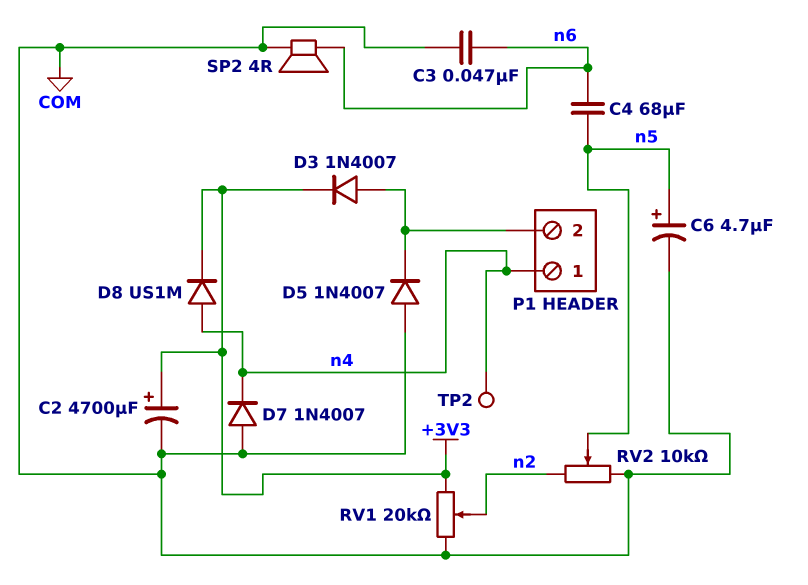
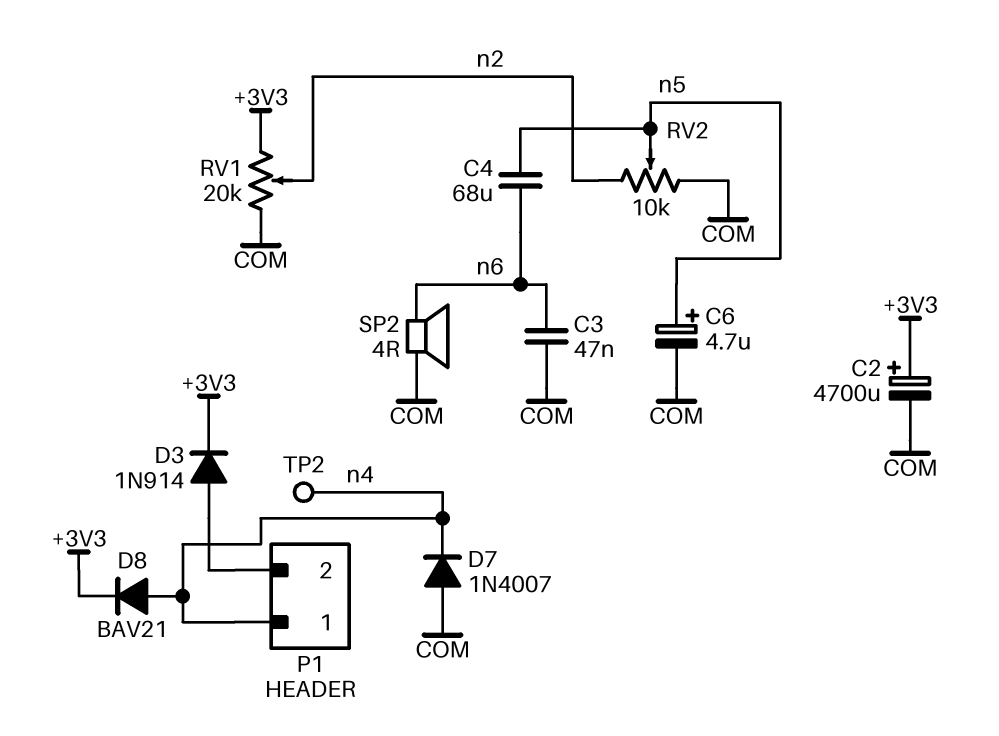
D3: diode 1N4007 (A P1/2, K +3V3) -> diode 1N914 (A P1/2, K +3V3)
D5: diode 1N4007 (A COM, K P1/2) -> none
D8: diode US1M (A n4, K +3V3) -> diode BAV21 (A n4, K +3V3)

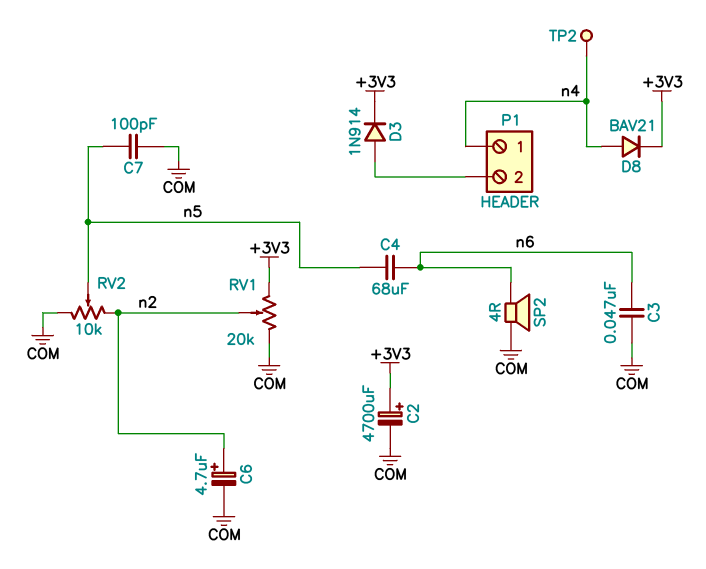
C6: 4.7uF (plus n5, minus COM) -> 4.7uF (plus n2, minus COM)
C7: none -> 100pF (COM, n5)
D7: diode 1N4007 (A COM, K n4) -> none

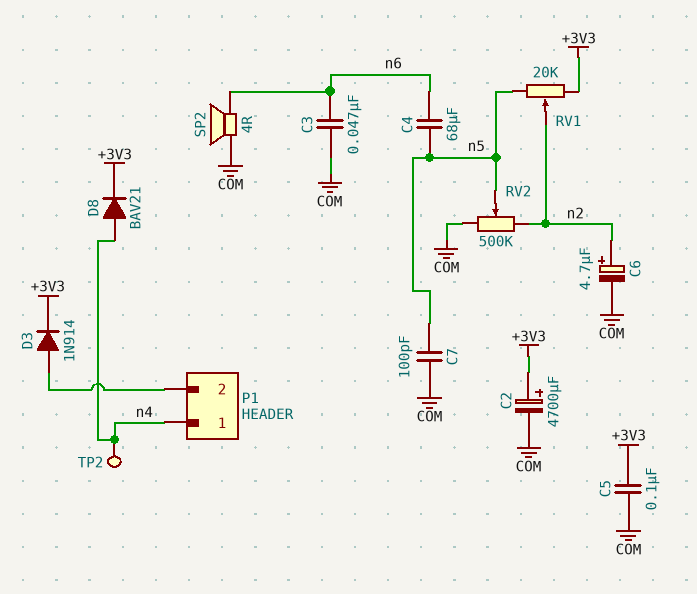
C5: none -> 100nF (+3V3, COM)
RV1: 20k (+3V3, COM, wiper n2) -> 20k (+3V3, n5, wiper n2)
RV2: 10k (COM, n2, wiper n5) -> 500k (COM, n2, wiper n5)

